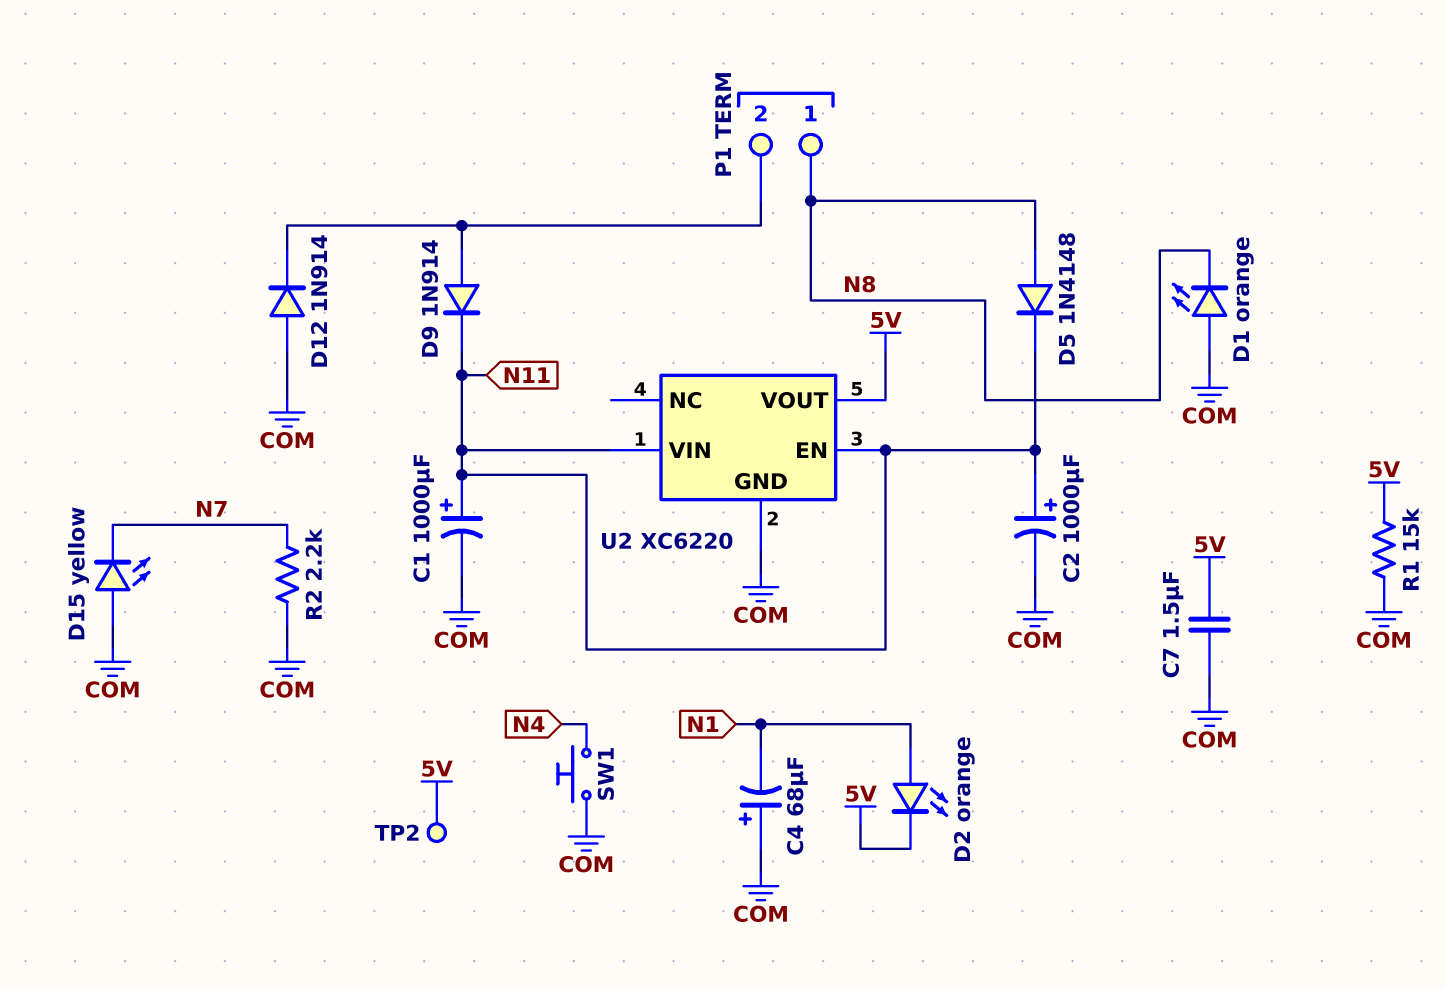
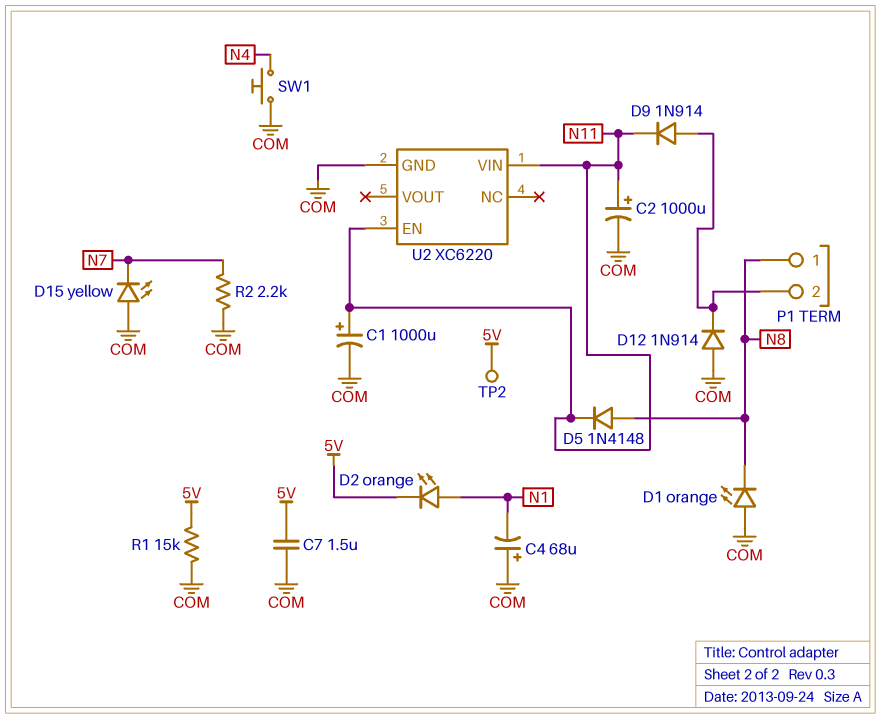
U2 pin VOUT: 5V -> none

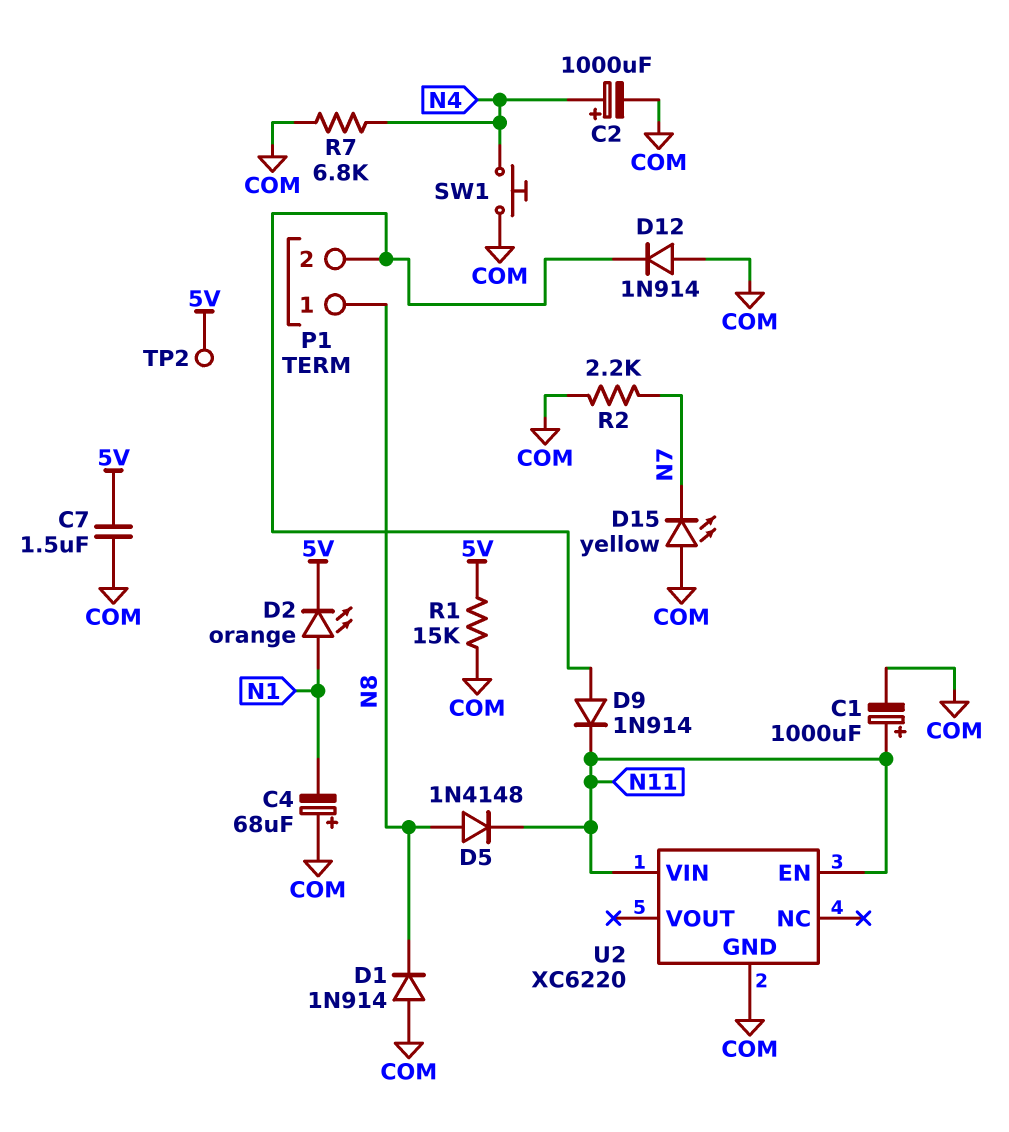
C2: 1000uF (plus N11, minus COM) -> 1000uF (plus N4, minus COM)
D1: LED orange (A COM, K N8) -> diode 1N914 (A COM, K N8)
R7: none -> 6.8k (COM, N4)

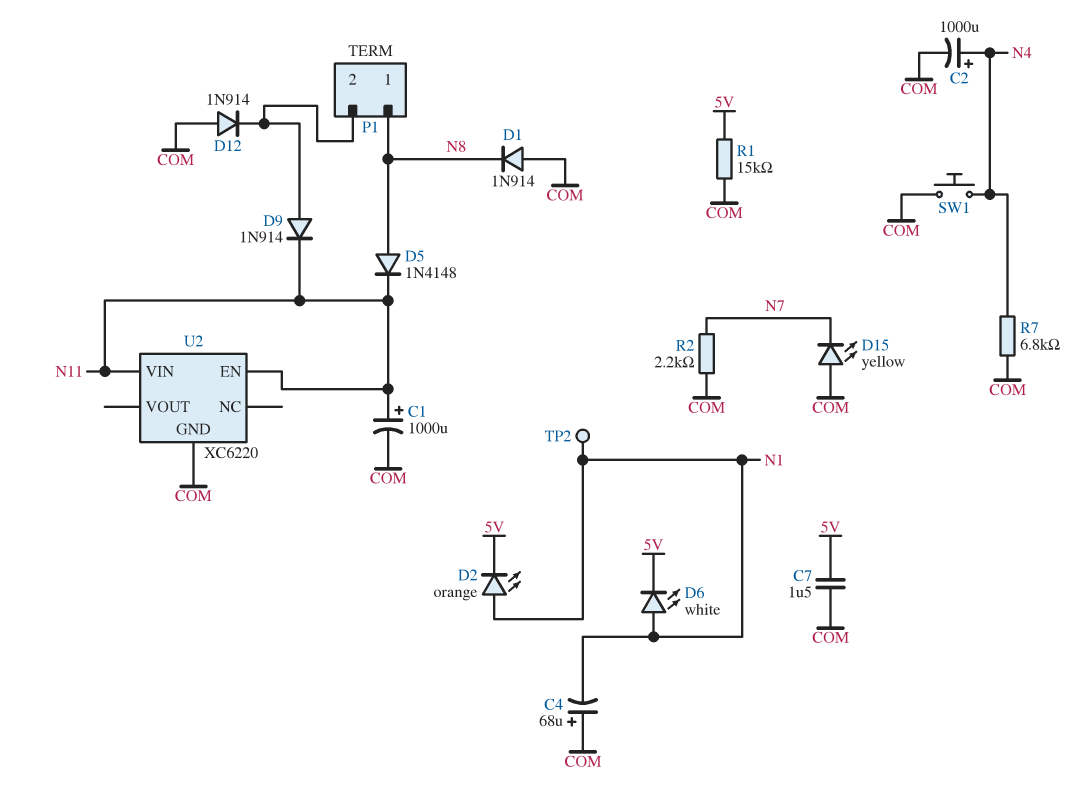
D6: none -> LED white (A N1, K 5V)
TP2: test point (5V) -> test point (N1)

